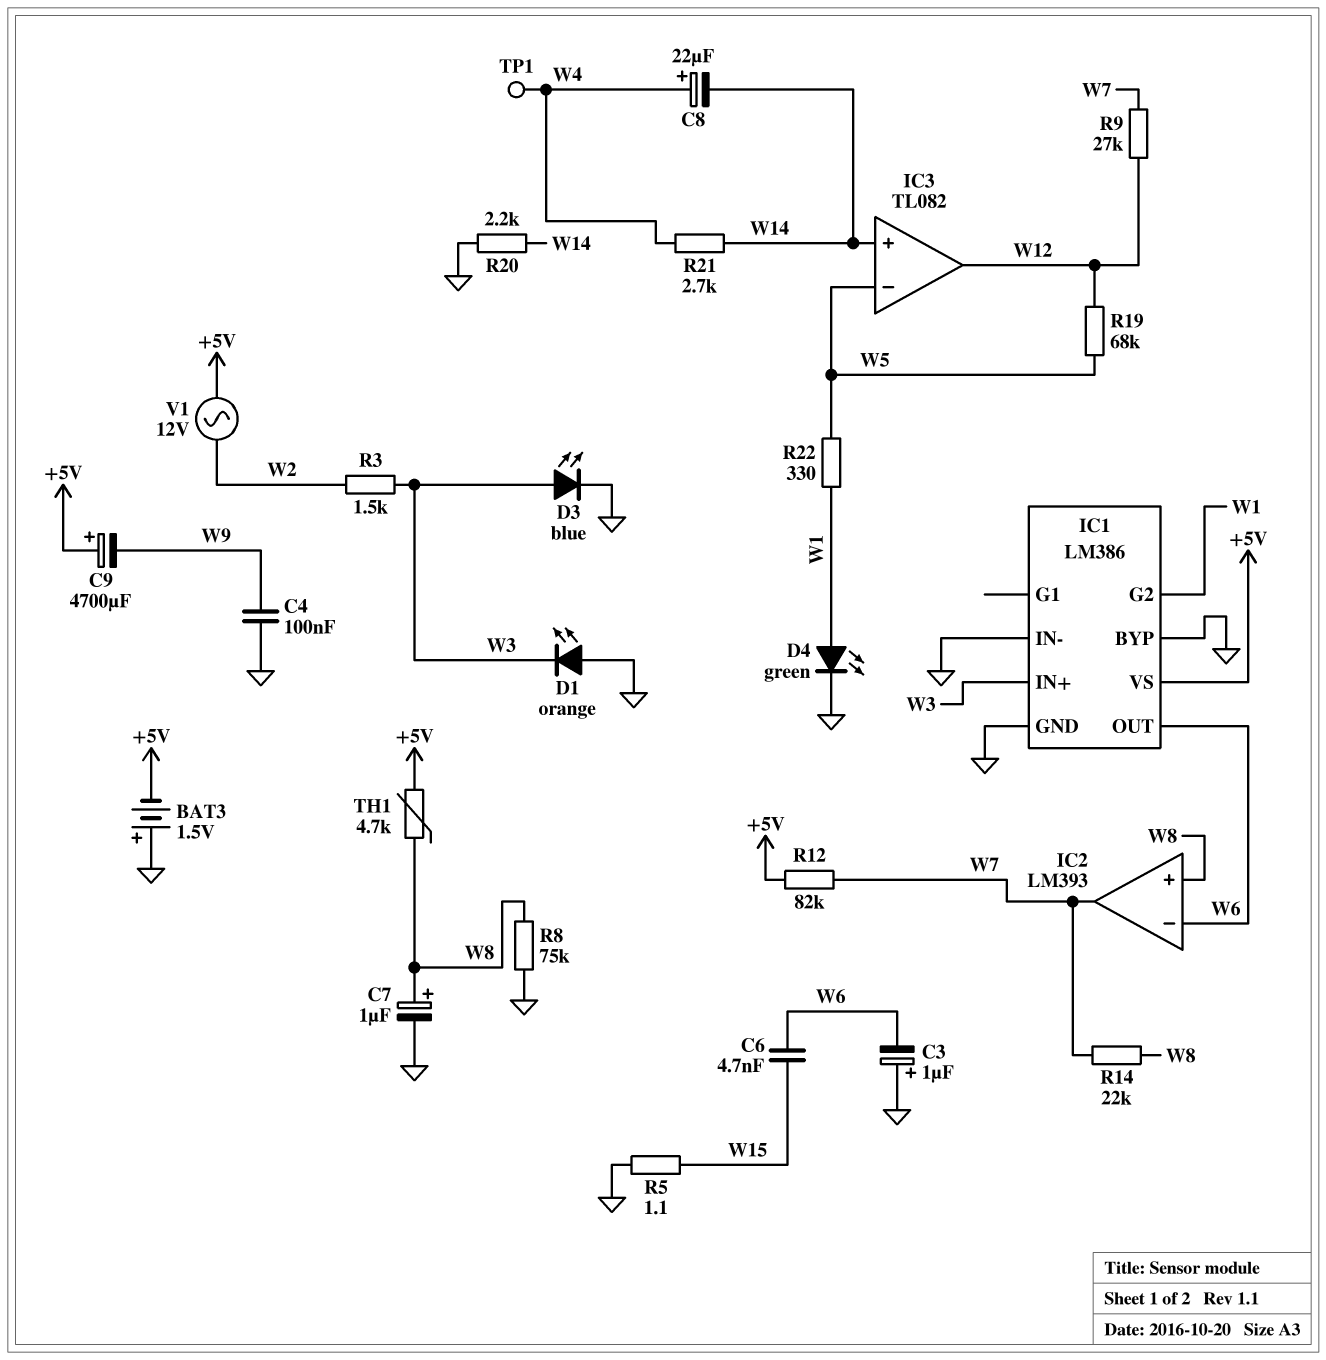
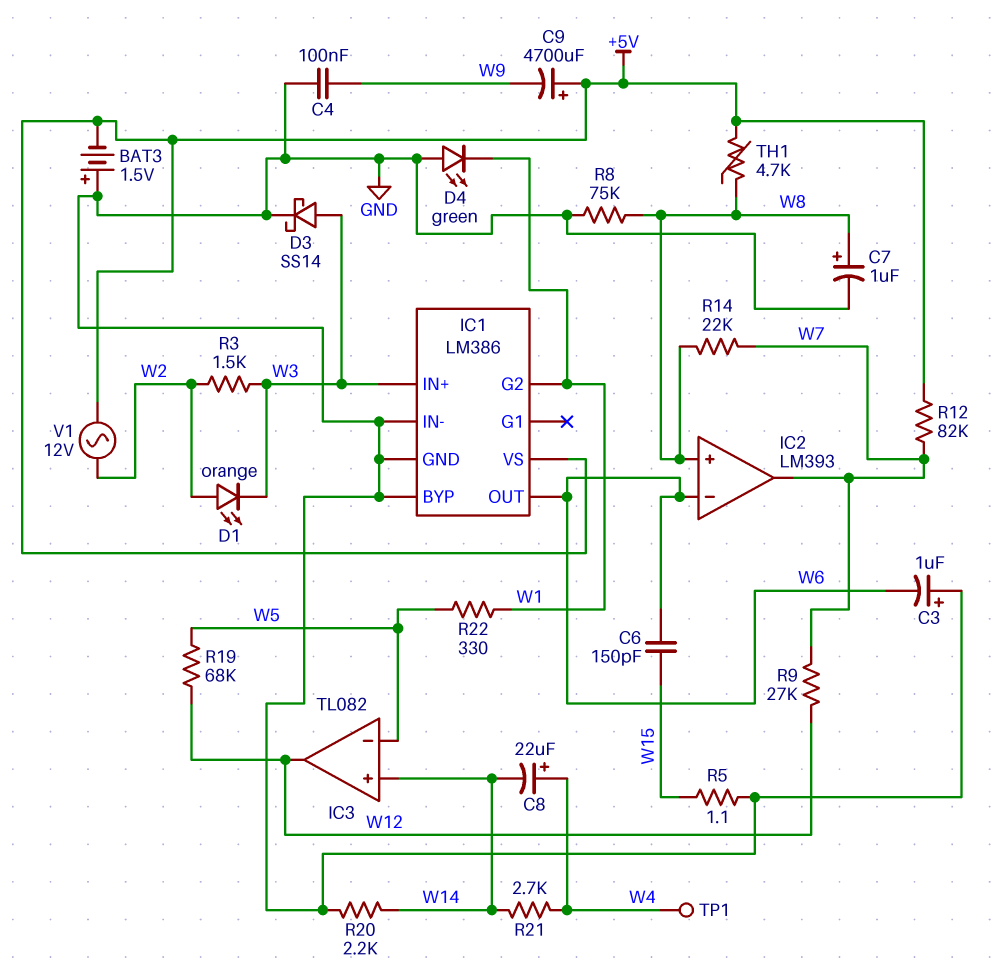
C6: 4.7nF (W6, W15) -> 150pF (W6, W15)
D1: LED orange (A GND, K W3) -> LED orange (A W2, K W3)
D3: LED blue (A W3, K GND) -> schottky SS14 (A W3, K GND)
D4: LED green (A W1, K GND) -> LED green (A GND, K W1)

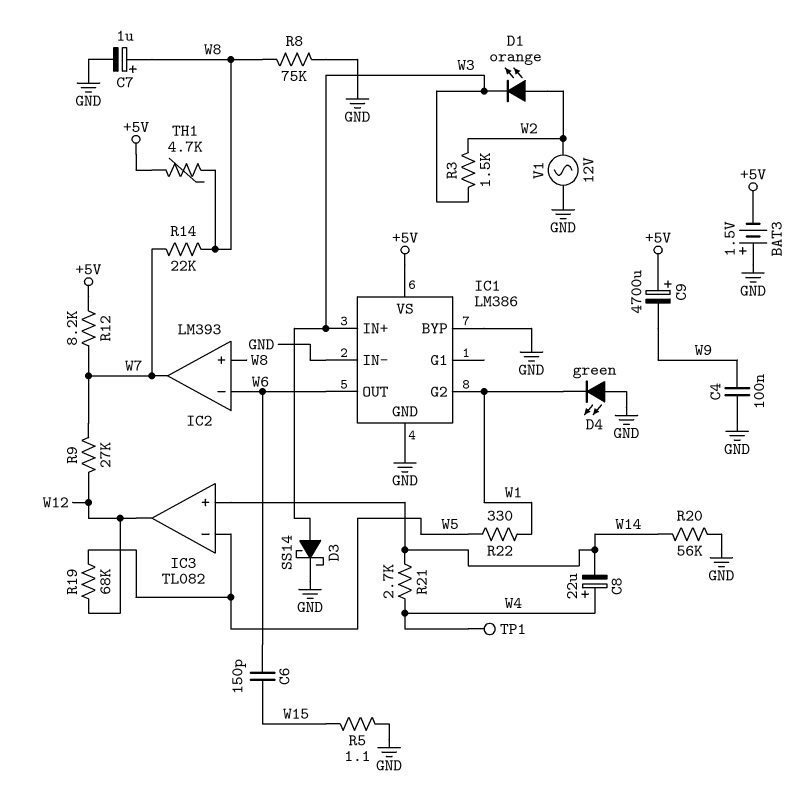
C3: 1uF (plus GND, minus W6) -> none
R12: 82k (+5V, W7) -> 8.2k (+5V, W7)
R20: 2.2k (GND, W14) -> 56k (GND, W14)
V1: AC 12V (+5V, W2) -> AC 12V (GND, W2)

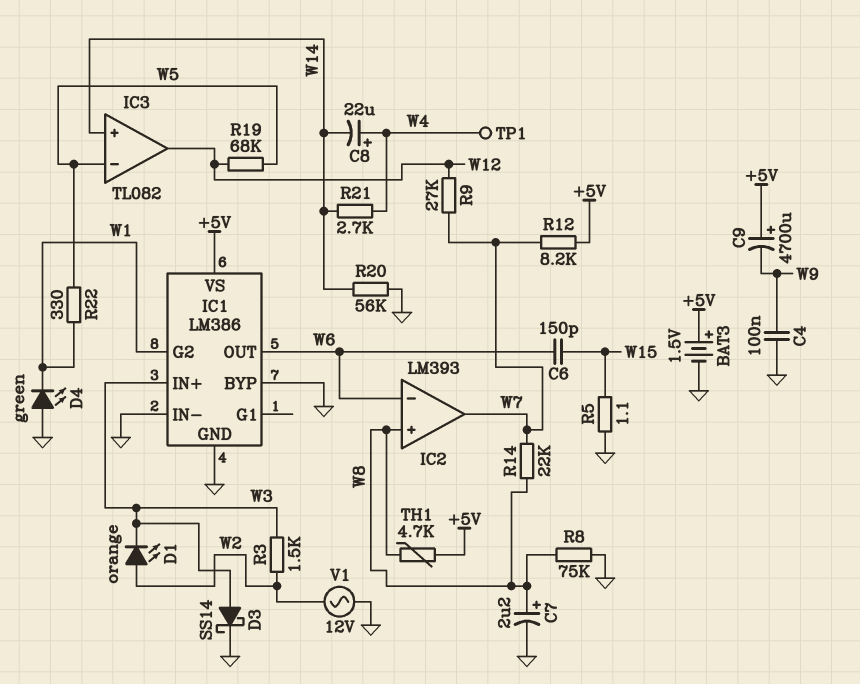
BAT3: 1.5V (plus GND, minus +5V) -> 1.5V (plus +5V, minus GND)
C7: 1uF (plus W8, minus GND) -> 2.2uF (plus W8, minus GND)

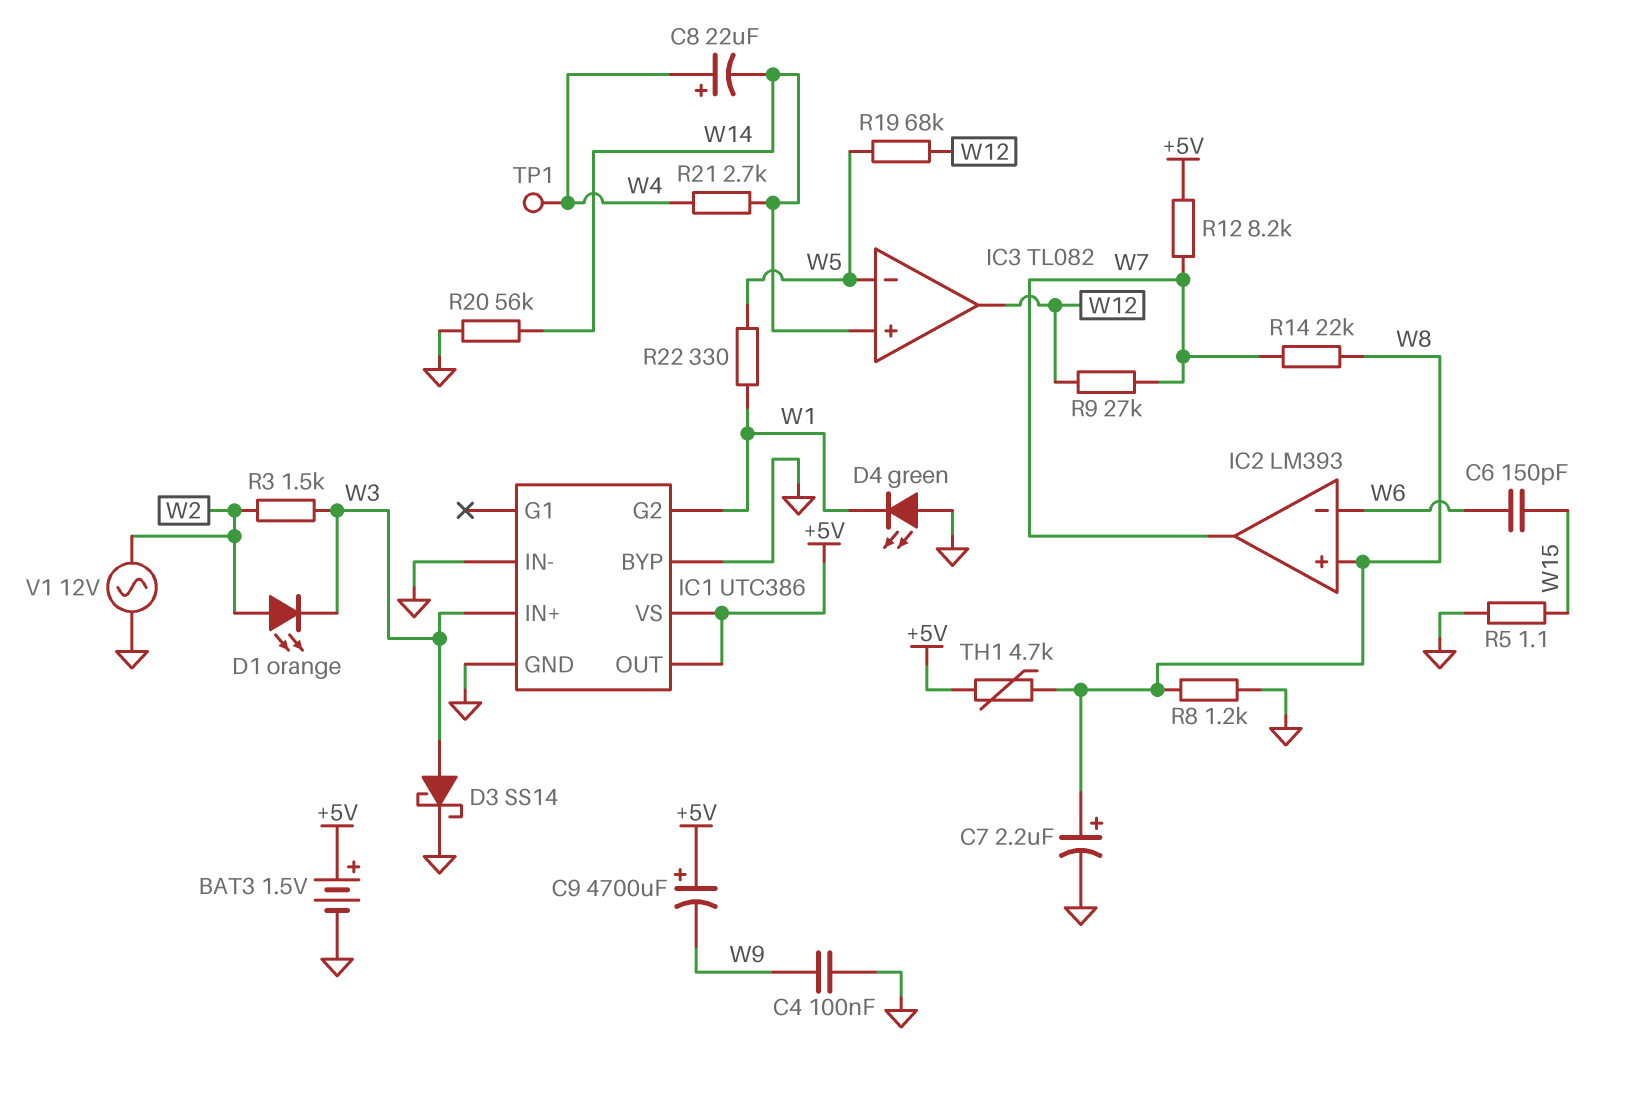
IC1: LM386 -> UTC386
IC1 pin OUT: W6 -> +5V
R8: 75k (GND, W8) -> 1.2k (GND, W8)

